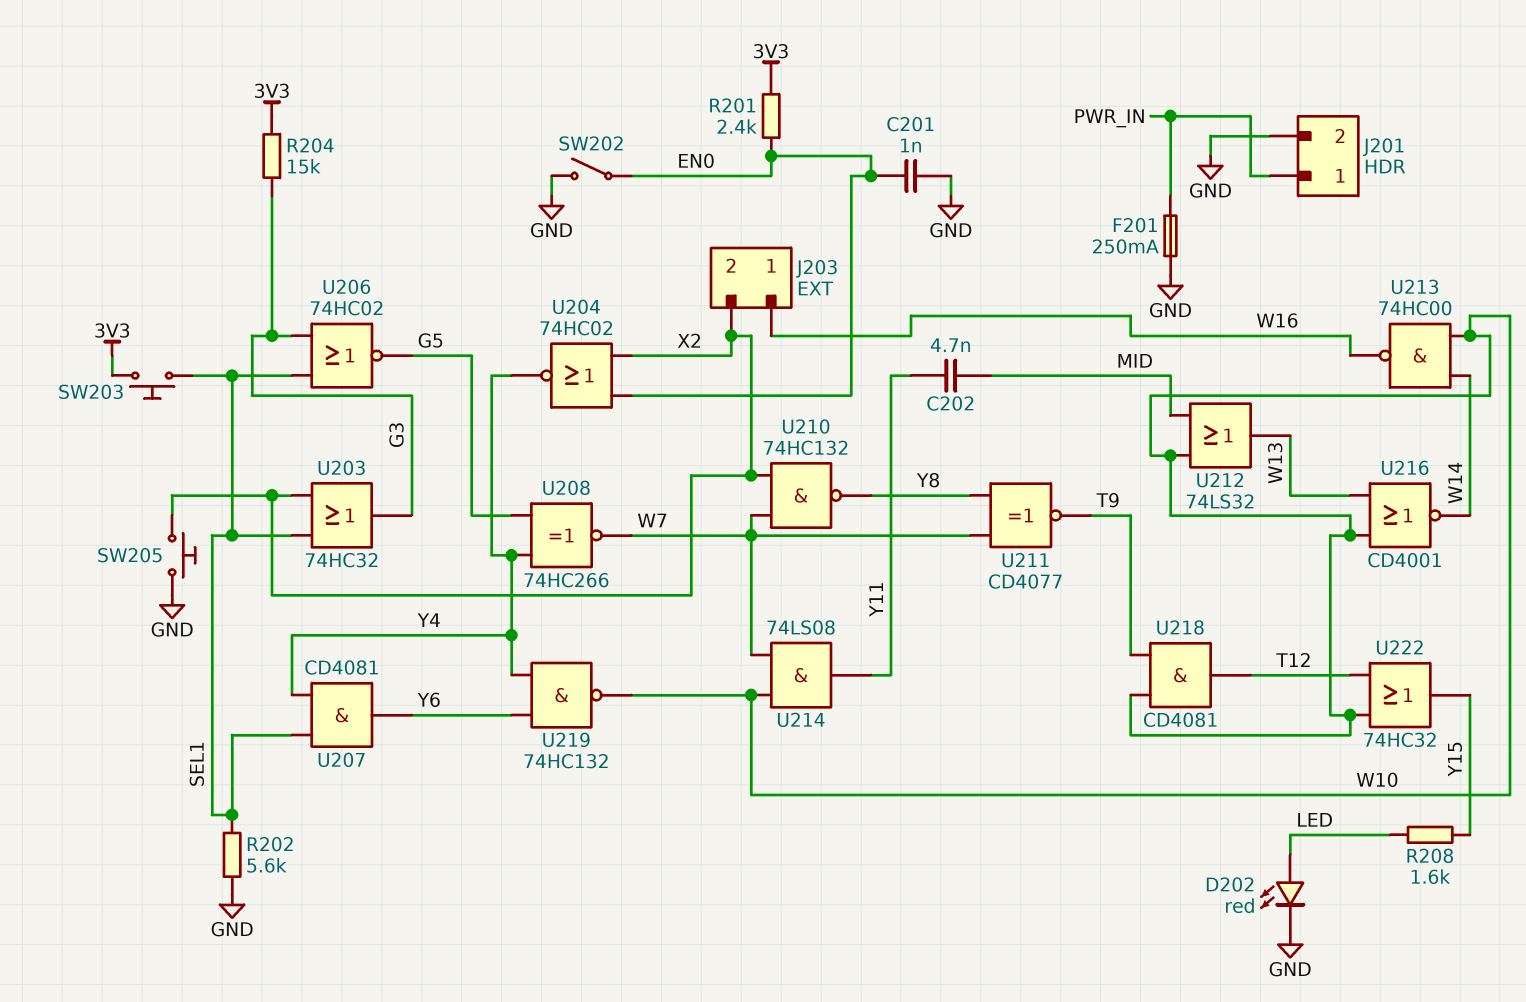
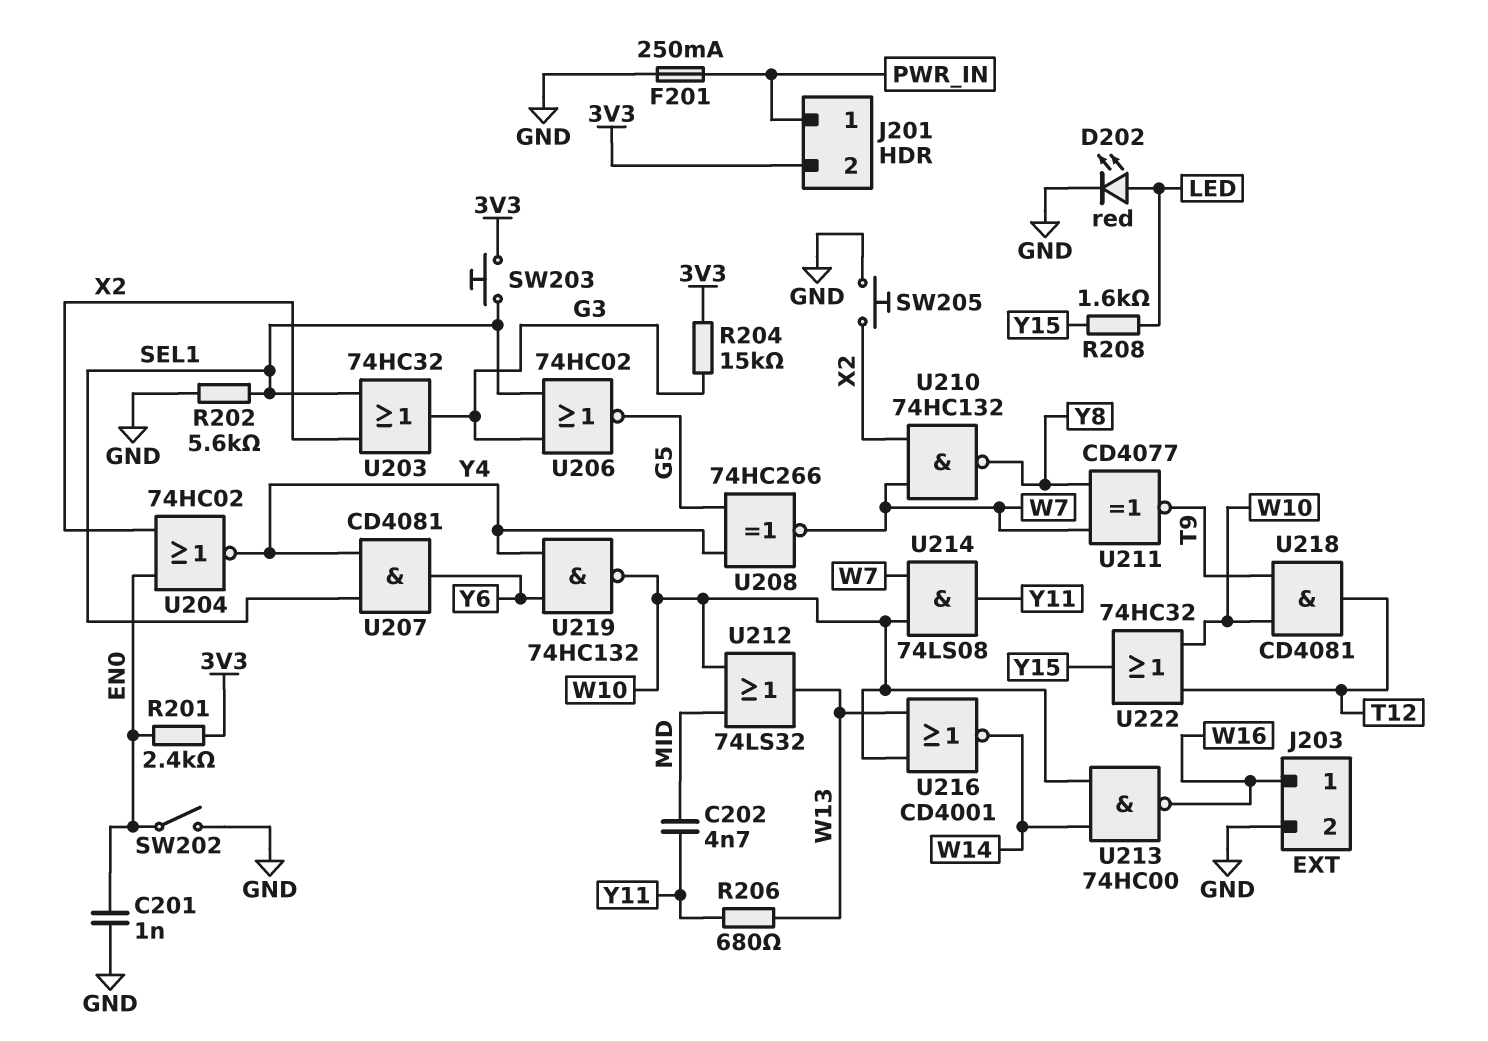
J201 pin 2: GND -> 3V3
J203 pin 2: X2 -> GND
R206: none -> 680 (W13, Y11)

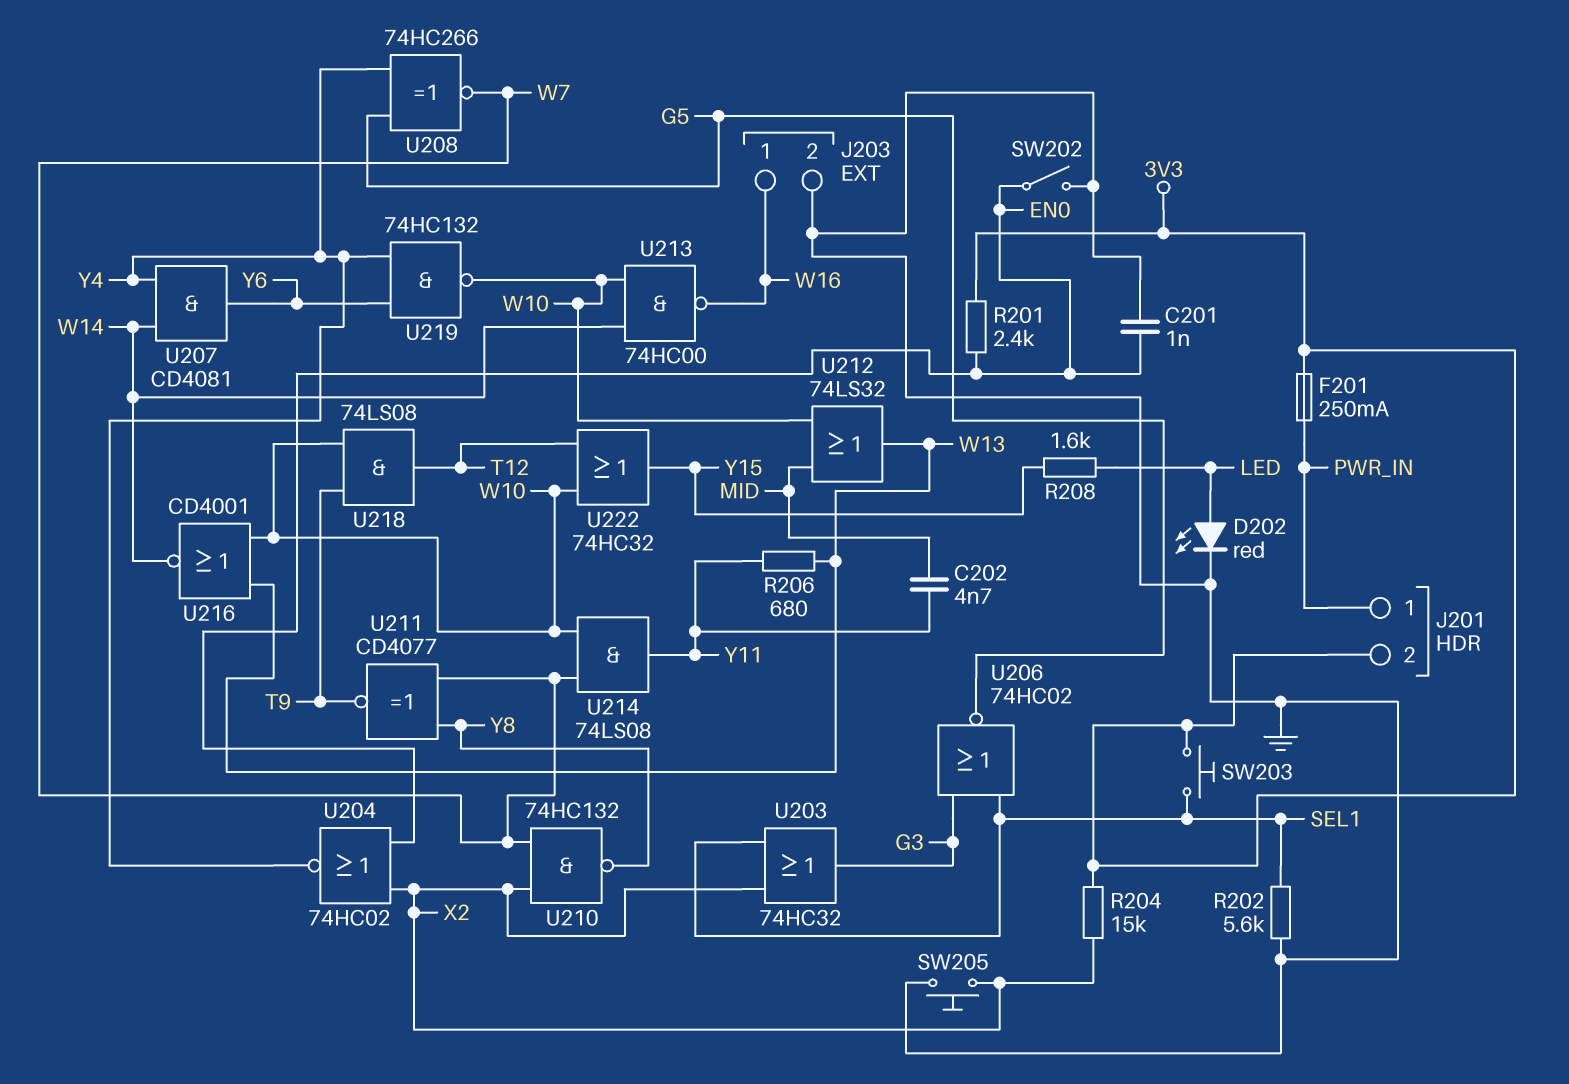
F201: 250mA (GND, PWR_IN) -> 250mA (3V3, PWR_IN)
R204: 15k (3V3, G3) -> 15k (3V3, X2)
U207: AND CD4081 (in SEL1, in Y4, out Y6) -> AND CD4081 (in W14, in Y4, out Y6)
U218: AND CD4081 (in T9, in W10, out T12) -> AND 74LS08 (in T9, in W10, out T12)

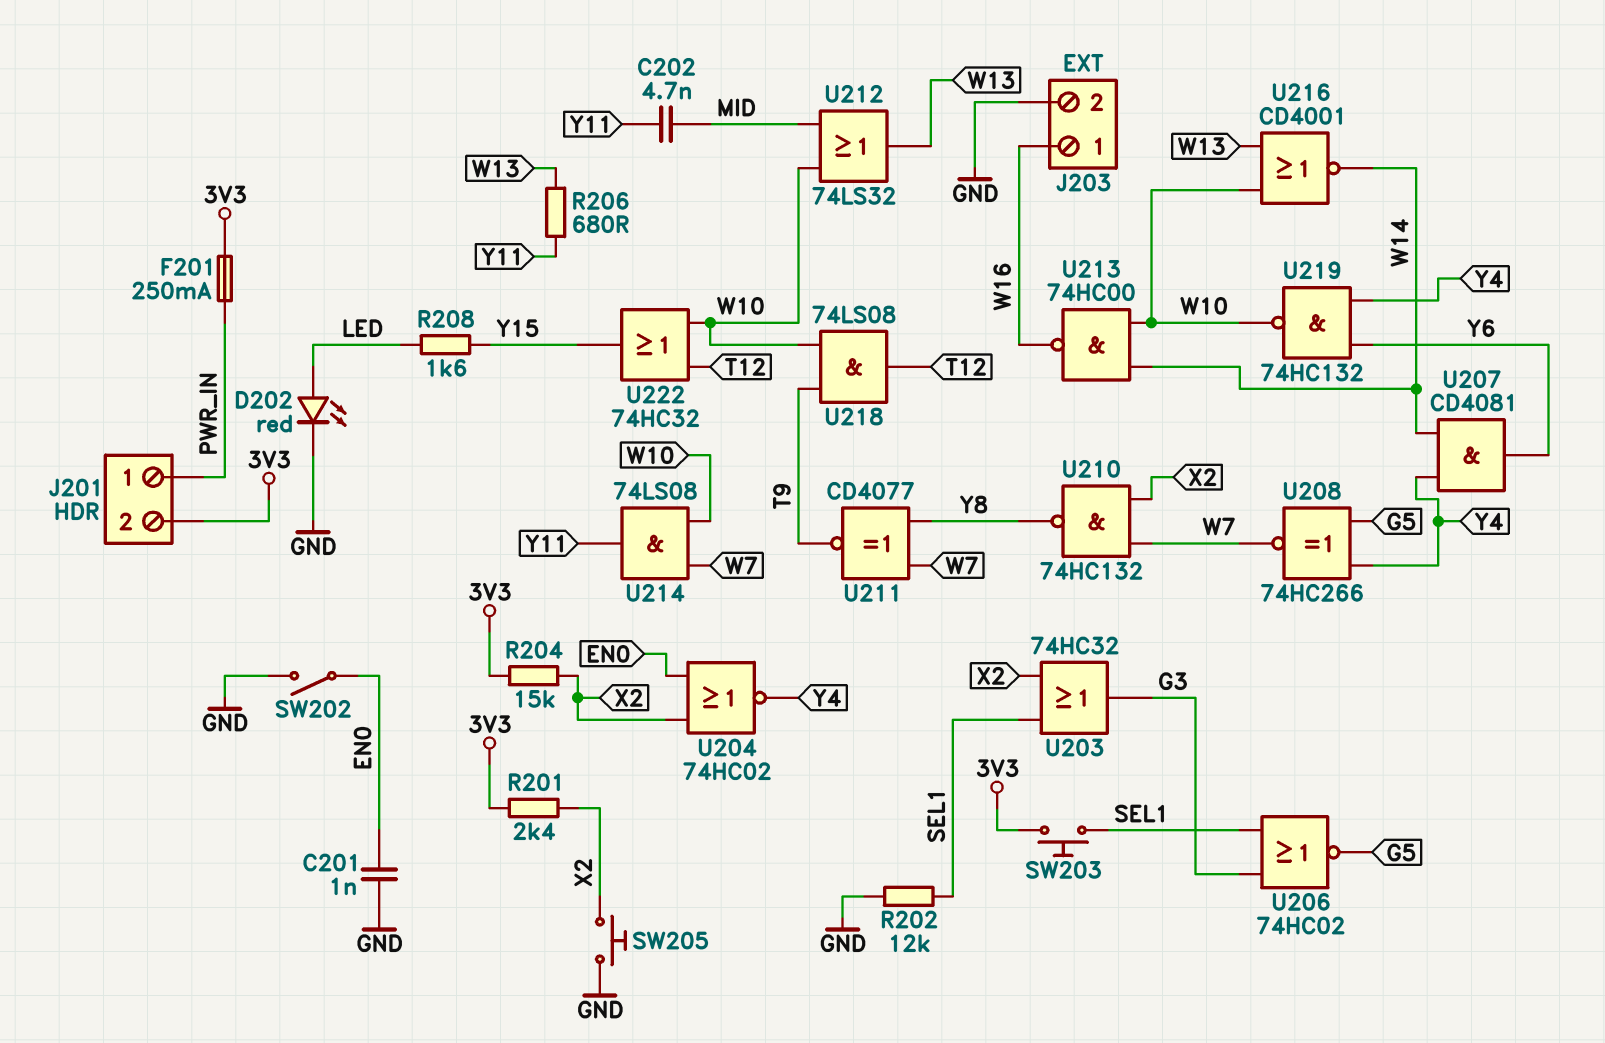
R201: 2.4k (3V3, EN0) -> 2.4k (3V3, X2)
R202: 5.6k (GND, SEL1) -> 12k (GND, SEL1)

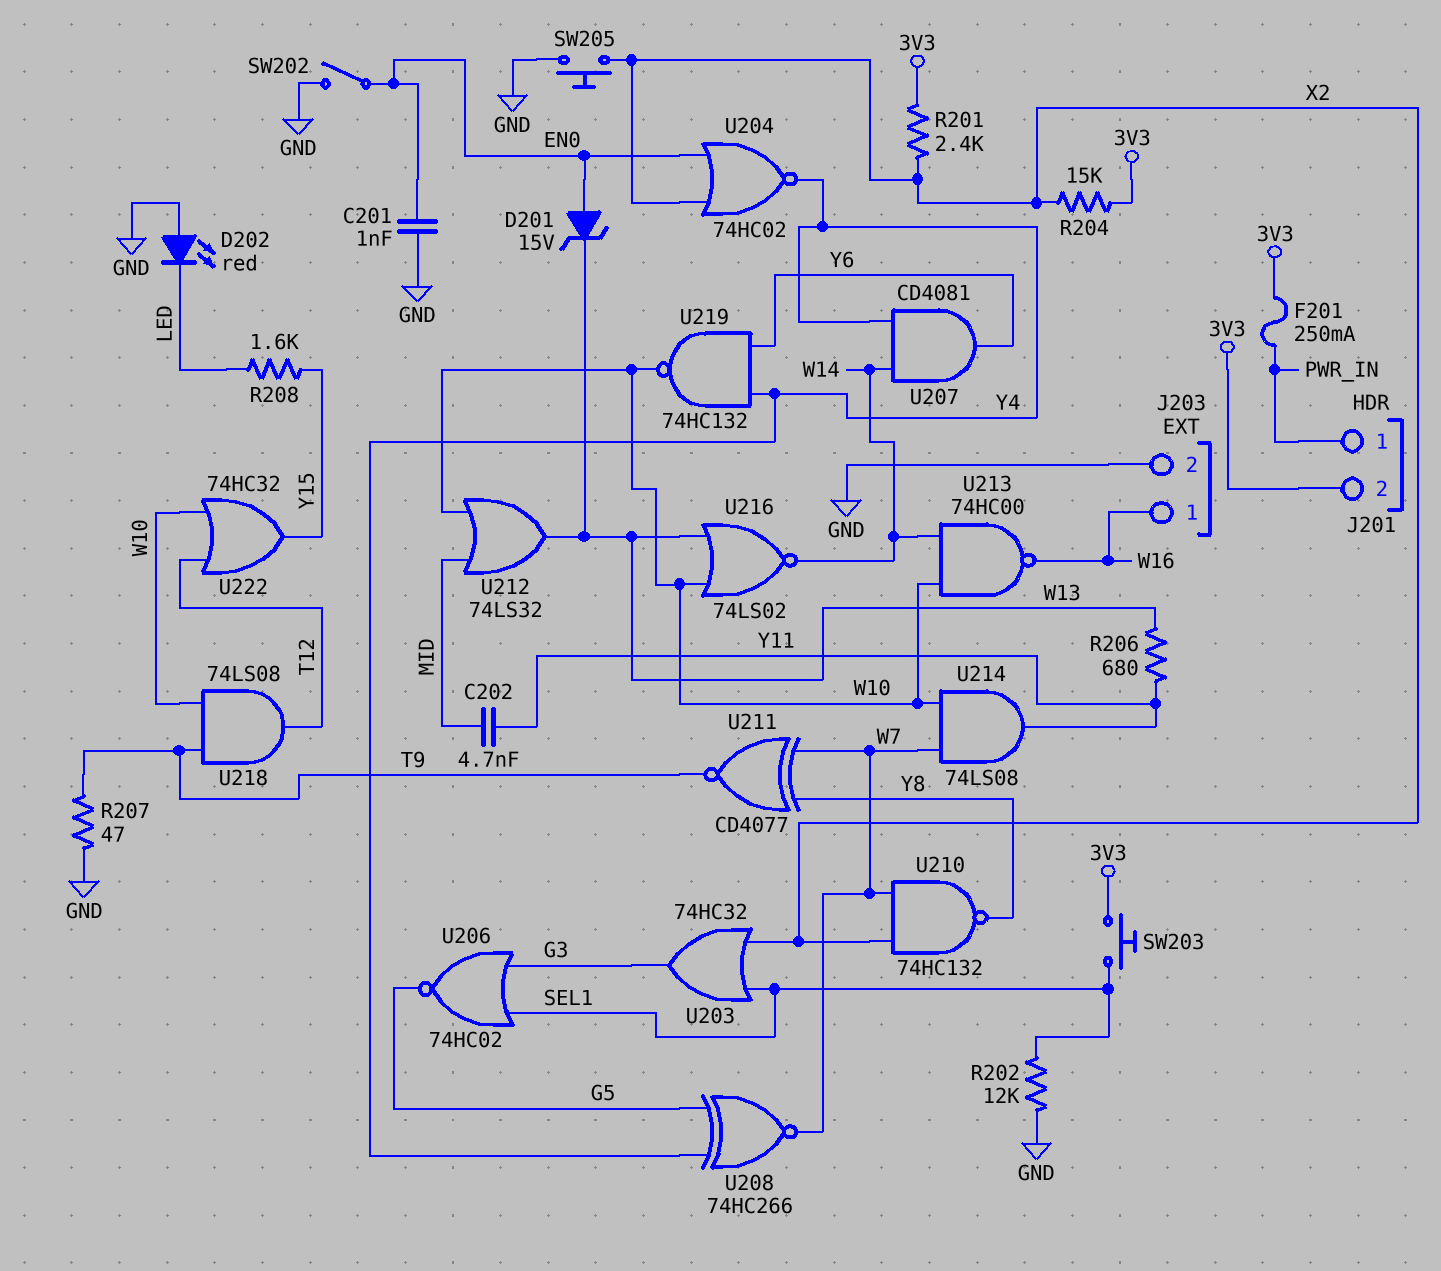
D201: none -> zener 15V (A EN0, K W13)
D202: LED red (A LED, K GND) -> LED red (A GND, K LED)
R207: none -> 47 (GND, T9)
U216: NOR CD4001 (in W10, in W13, out W14) -> NOR 74LS02 (in W10, in W13, out W14)

